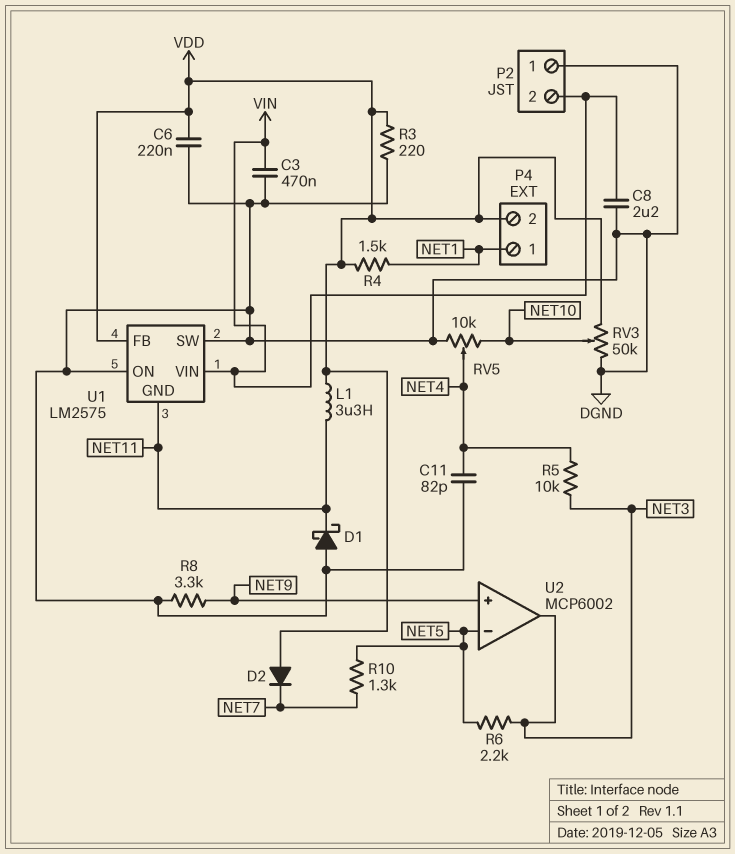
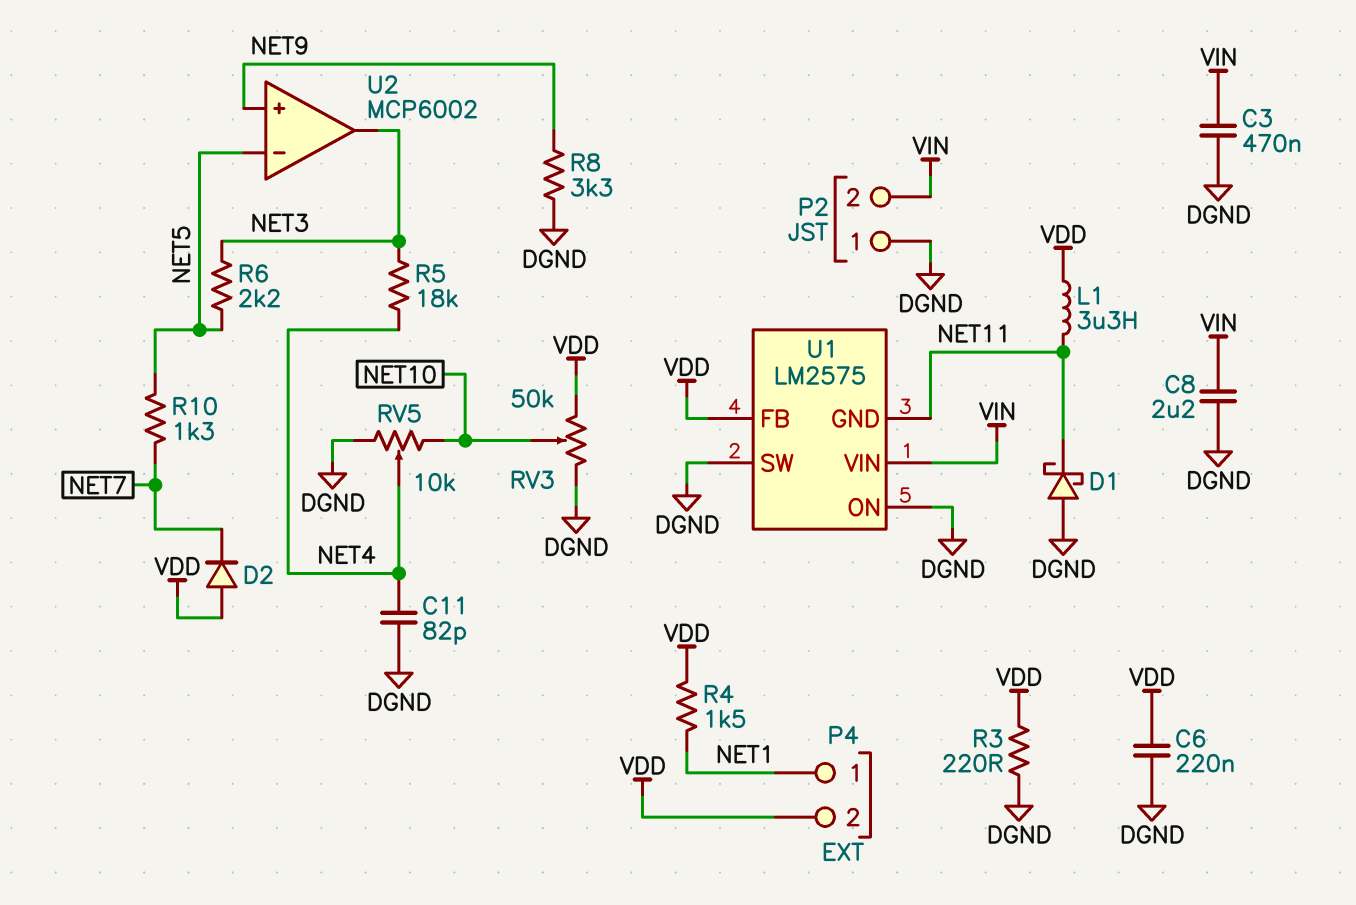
R5: 10k (NET3, NET4) -> 18k (NET3, NET4)

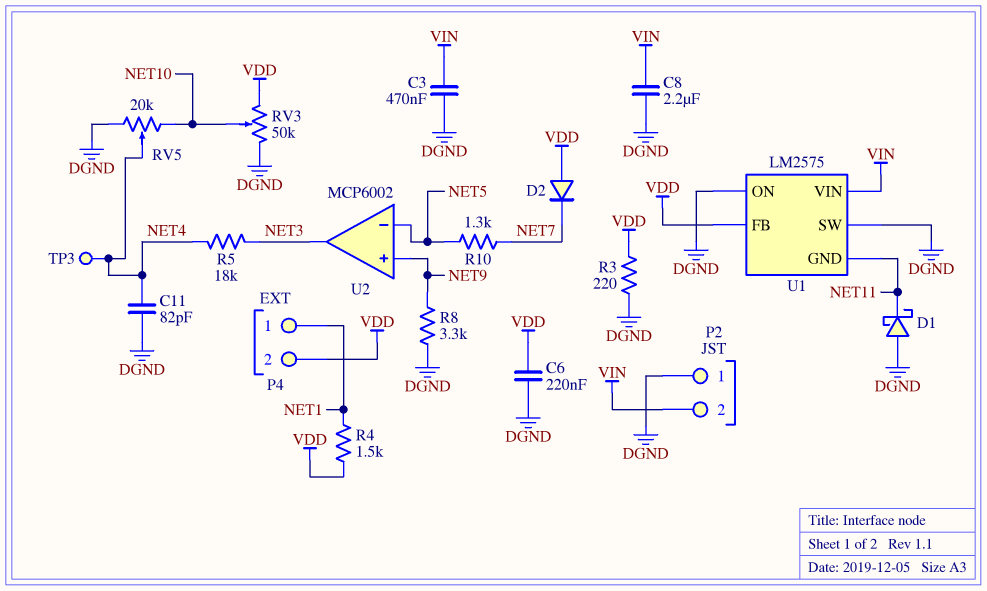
L1: 3.3uH (NET11, VDD) -> none
R6: 2.2k (NET3, NET5) -> none
RV5: 10k (DGND, NET10, wiper NET4) -> 20k (DGND, NET10, wiper NET4)
TP3: none -> test point (NET4)

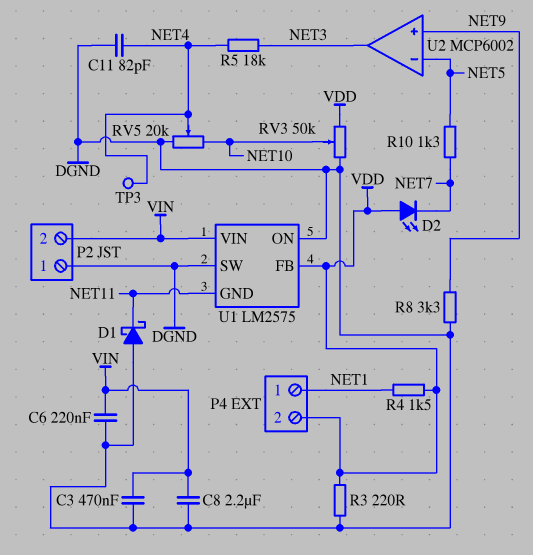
C6: 220nF (DGND, VDD) -> 220nF (DGND, VIN)
D2: diode (A VDD, K NET7) -> LED (A VDD, K NET7)

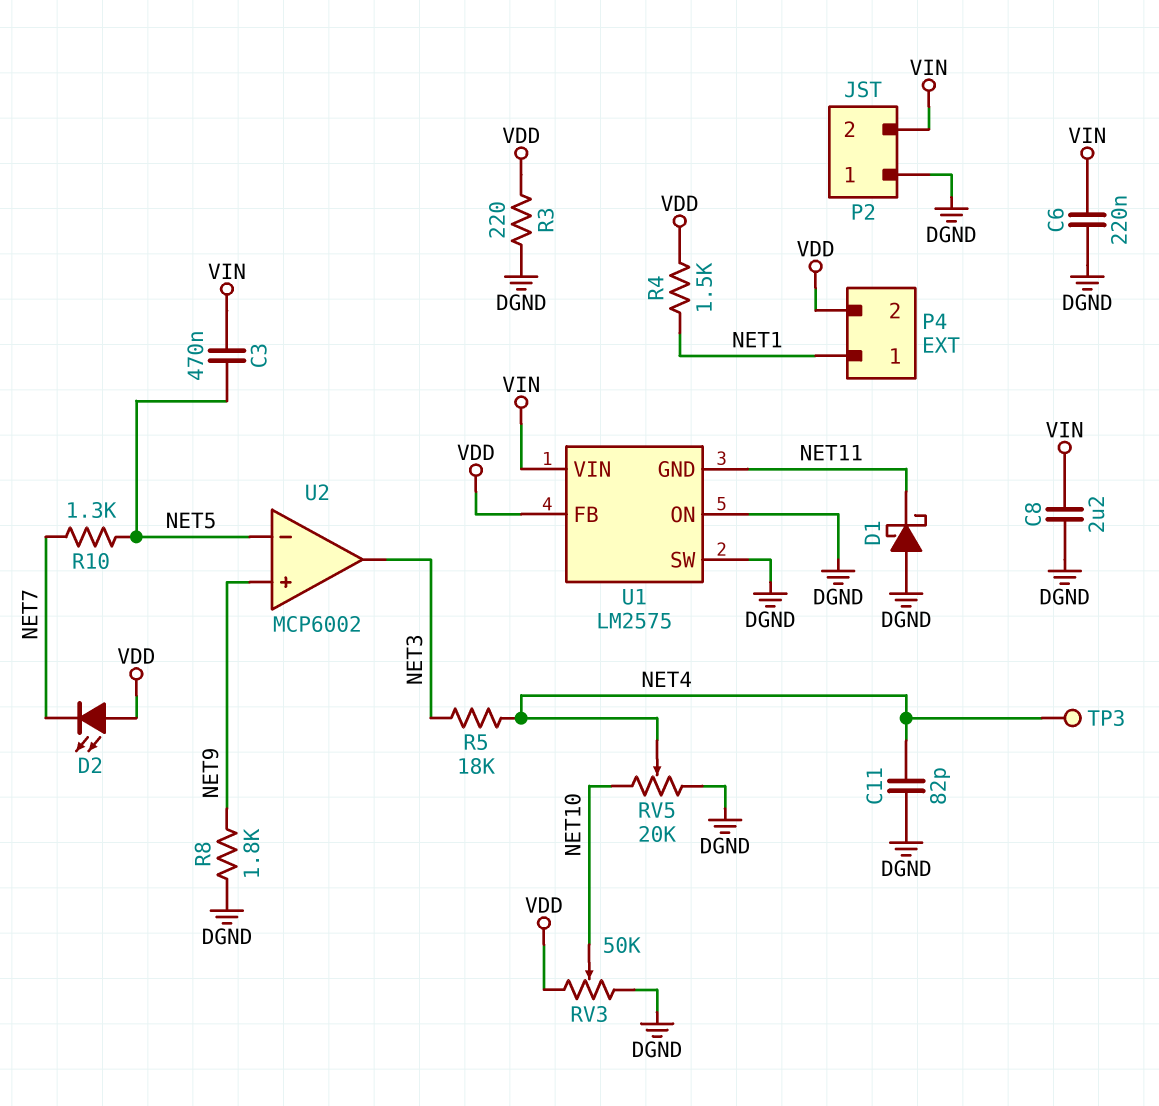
C3: 470nF (DGND, VIN) -> 470nF (NET5, VIN)
R8: 3.3k (DGND, NET9) -> 1.8k (DGND, NET9)

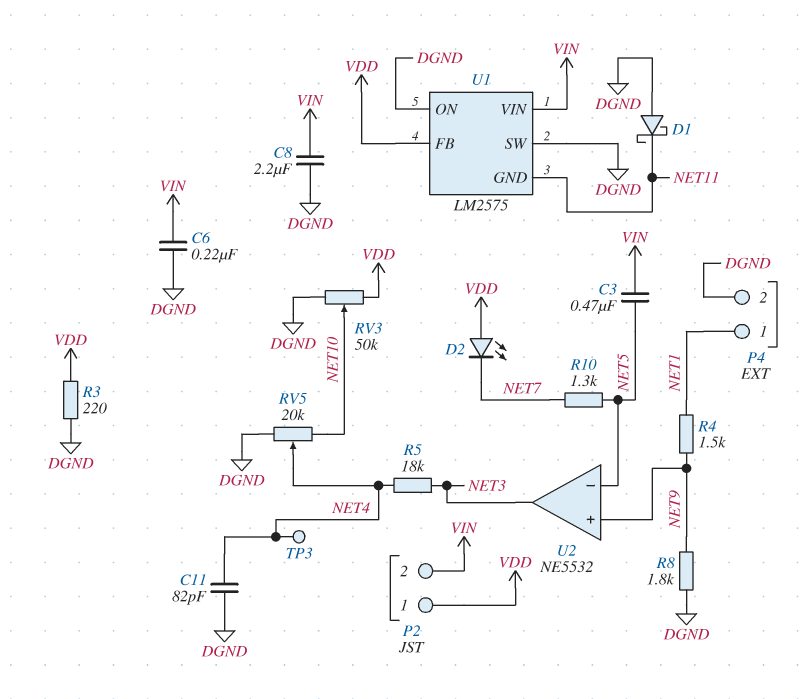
P2 pin 1: DGND -> VDD
P4 pin 2: VDD -> DGND
R4: 1.5k (NET1, VDD) -> 1.5k (NET1, NET9)
U2: MCP6002 -> NE5532

